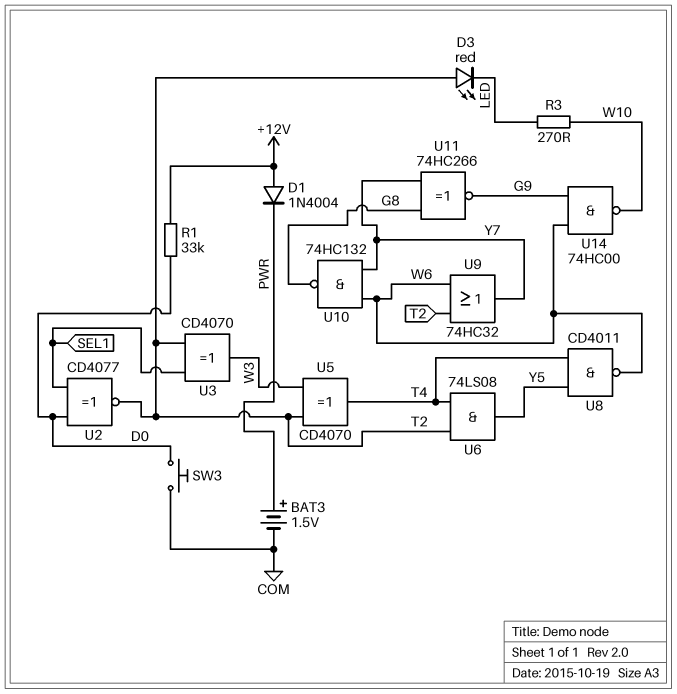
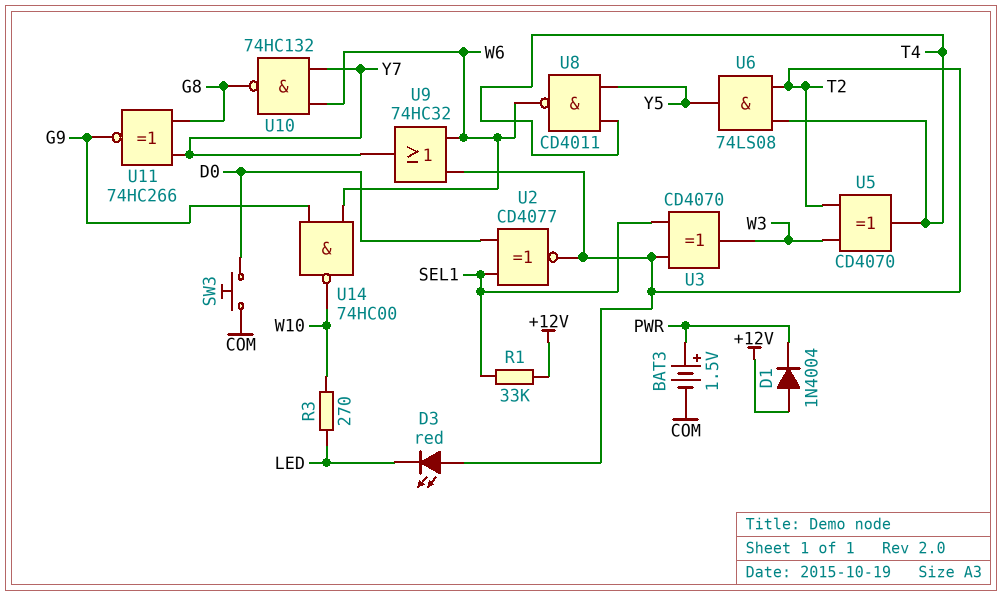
R1: 33k (+12V, D0) -> 33k (+12V, SEL1)

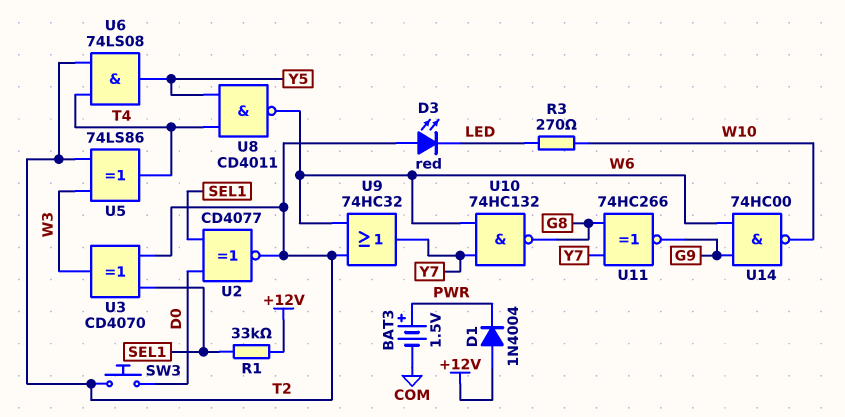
SW3: button (COM, D0) -> button (D0, T2)
U5: XOR CD4070 (in T2, in W3, out T4) -> XOR 74LS86 (in T2, in W3, out T4)

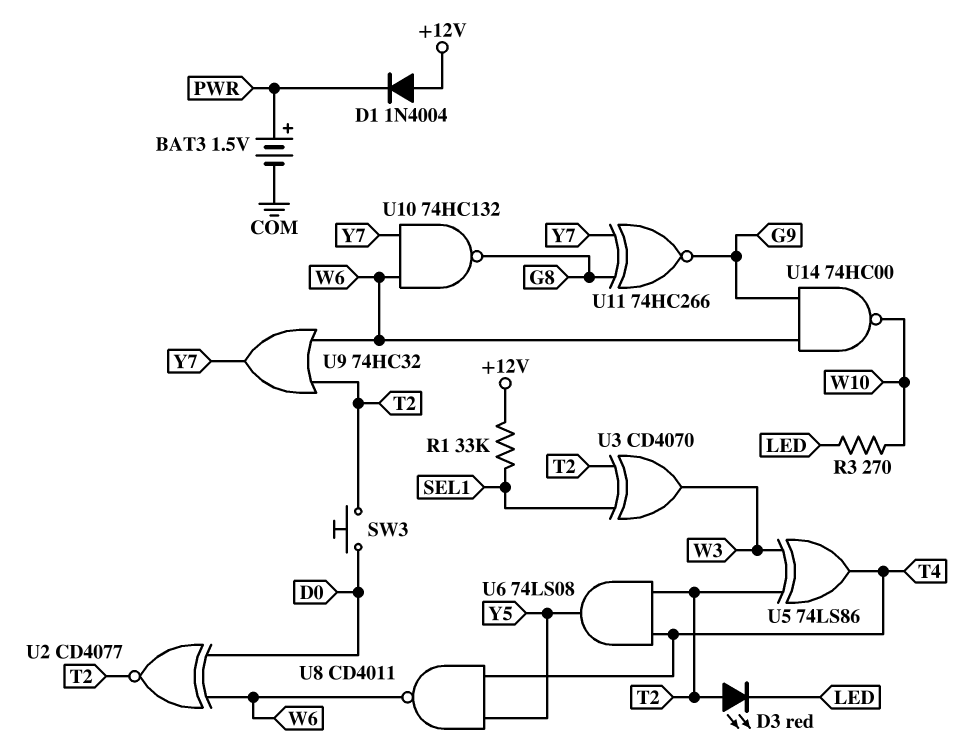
U2: XNOR CD4077 (in D0, in SEL1, out T2) -> XNOR CD4077 (in D0, in W6, out T2)

